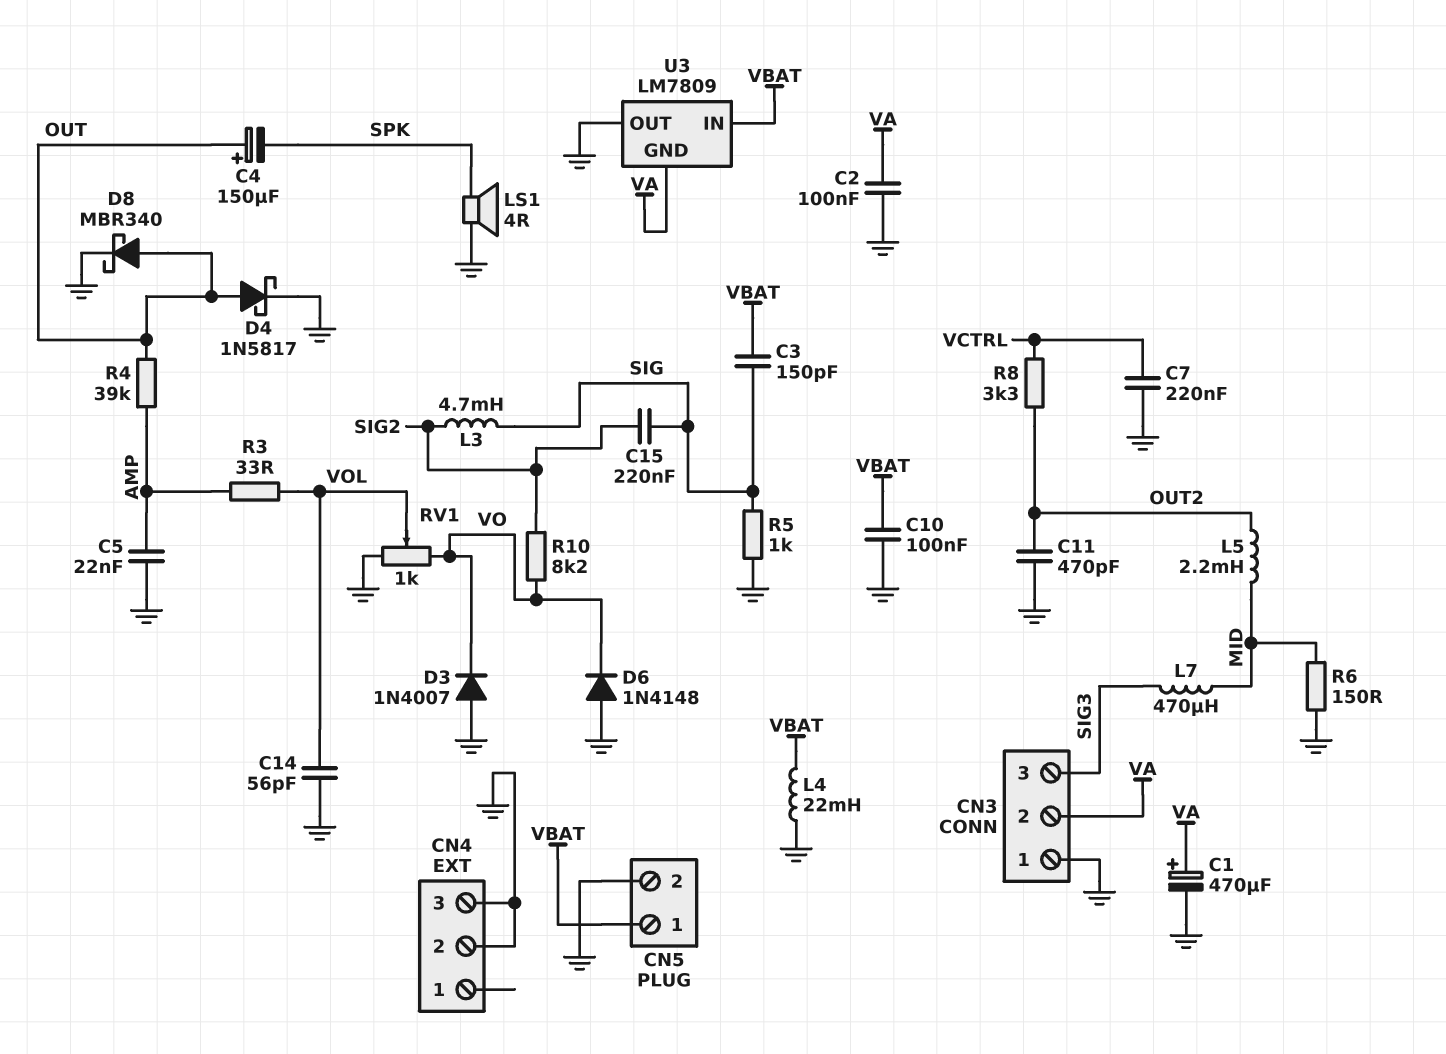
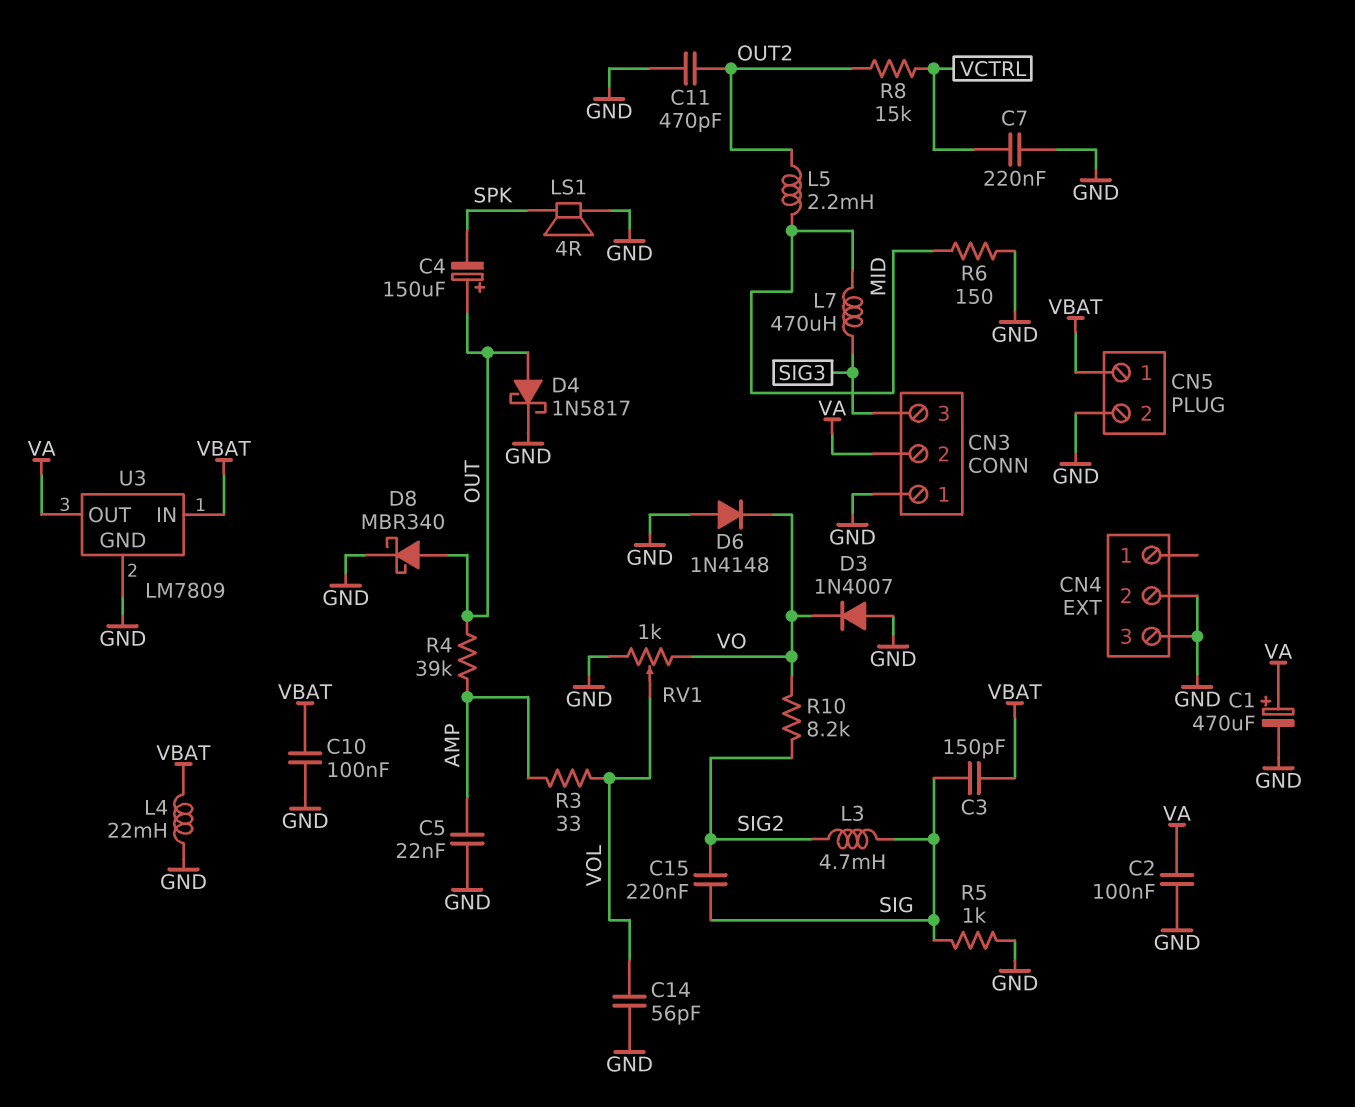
R8: 3.3k (OUT2, VCTRL) -> 15k (OUT2, VCTRL)
U3 pin GND: VA -> GND
U3 pin OUT: GND -> VA

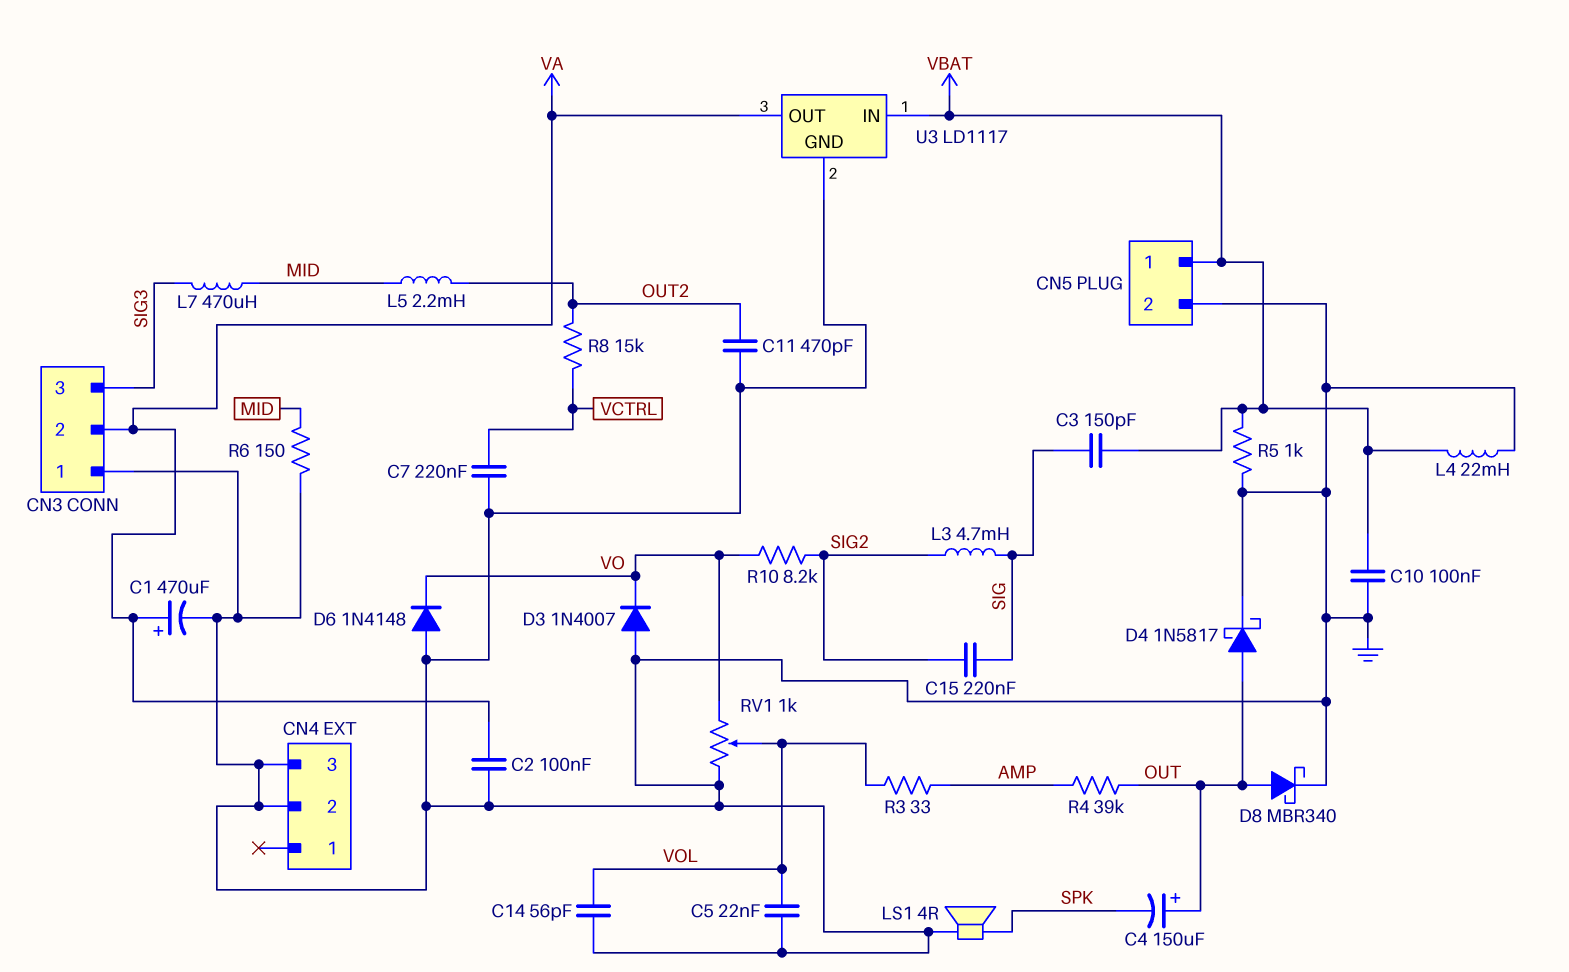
C5: 22nF (AMP, GND) -> 22nF (GND, VOL)
R5: 1k (GND, SIG) -> 1k (GND, VBAT)
U3: LM7809 -> LD1117

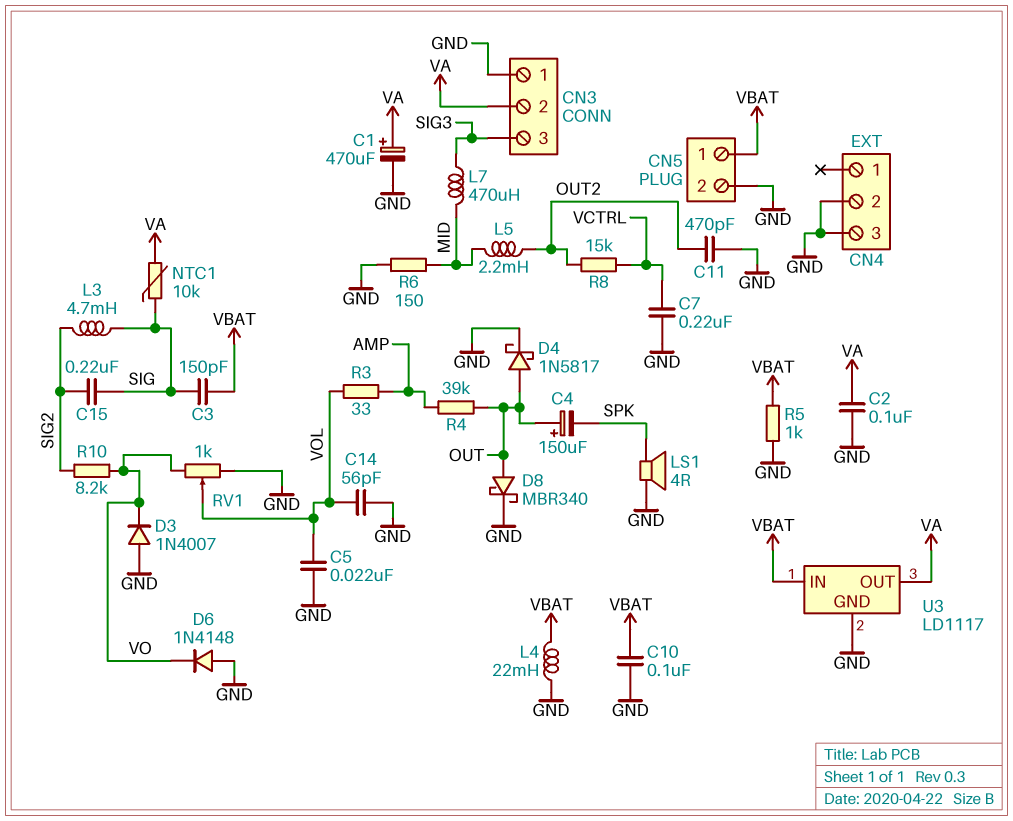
NTC1: none -> 10k (SIG, VA)

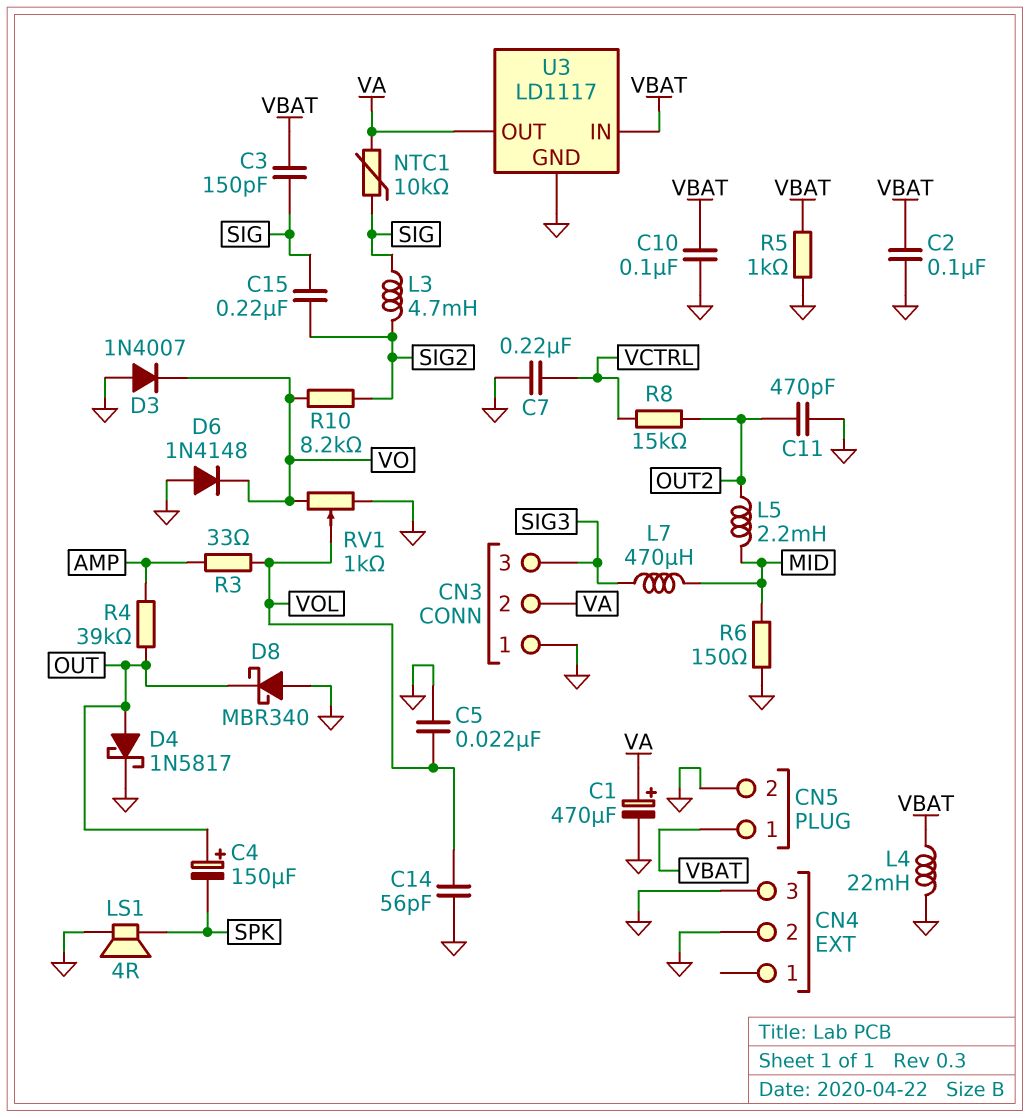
C2: 100nF (GND, VA) -> 100nF (GND, VBAT)
D8: schottky MBR340 (A OUT, K GND) -> schottky MBR340 (A GND, K OUT)

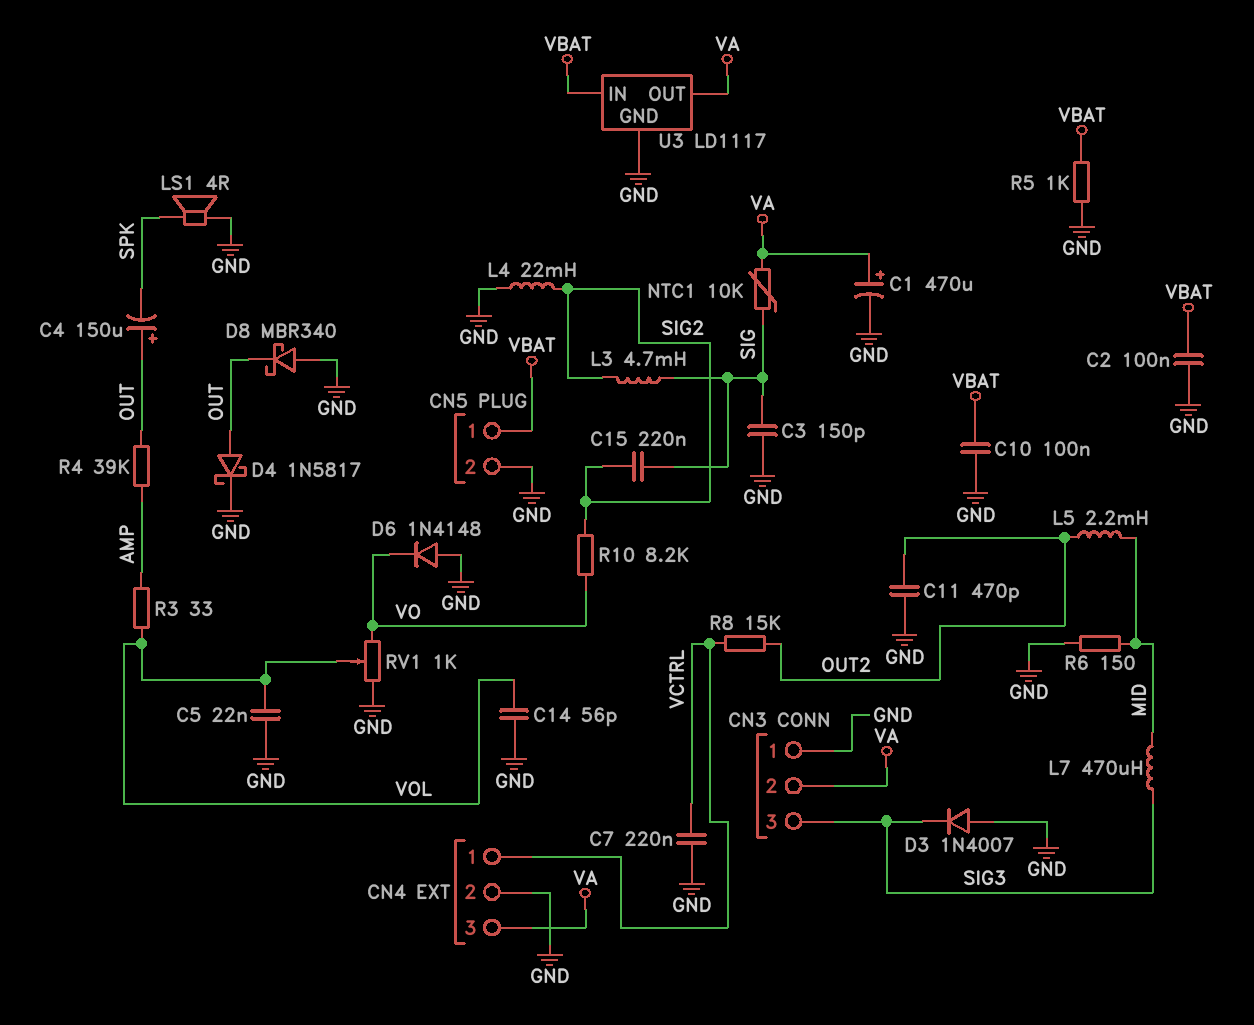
C3: 150pF (SIG, VBAT) -> 150pF (GND, SIG)
CN4 pin 1: none -> VCTRL
CN4 pin 3: GND -> VA
D3: diode 1N4007 (A GND, K VO) -> diode 1N4007 (A GND, K SIG3)
L4: 22mH (GND, VBAT) -> 22mH (GND, SIG2)

